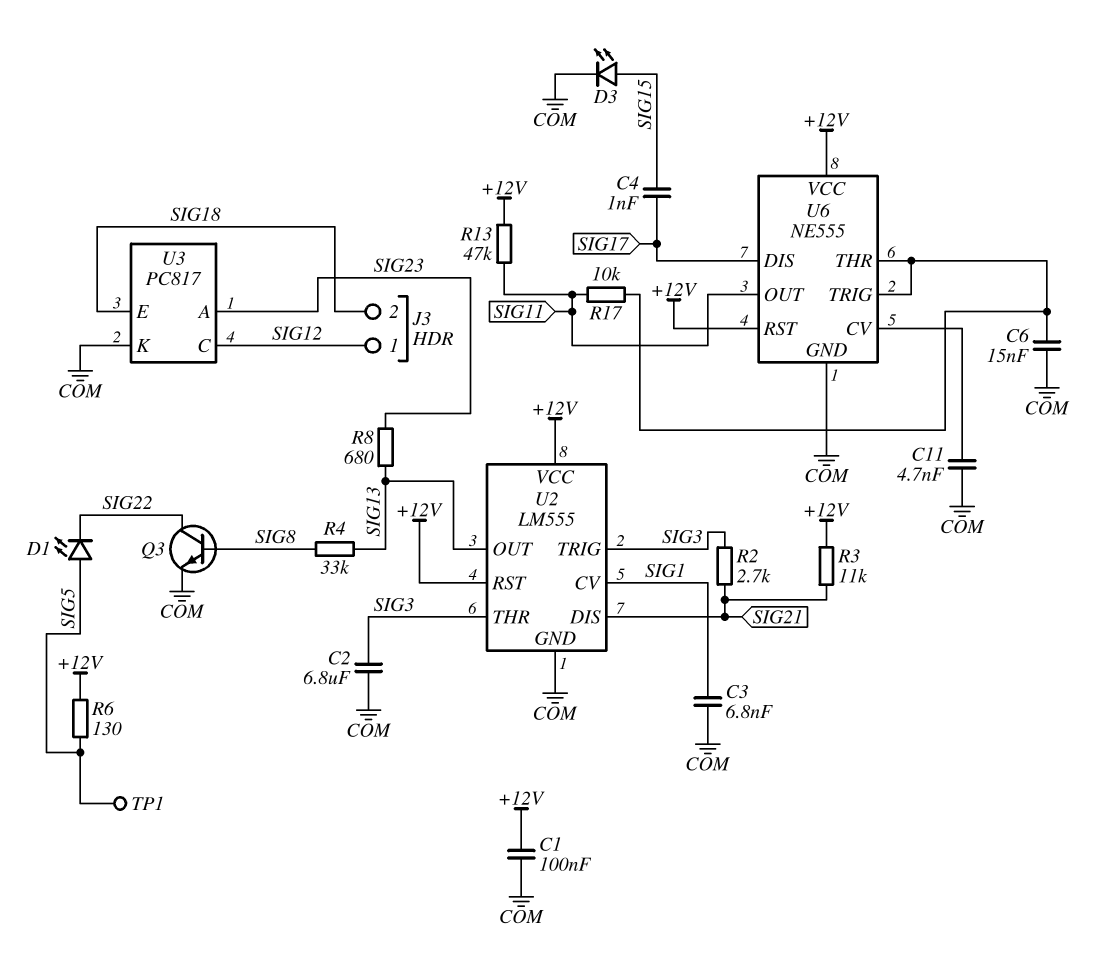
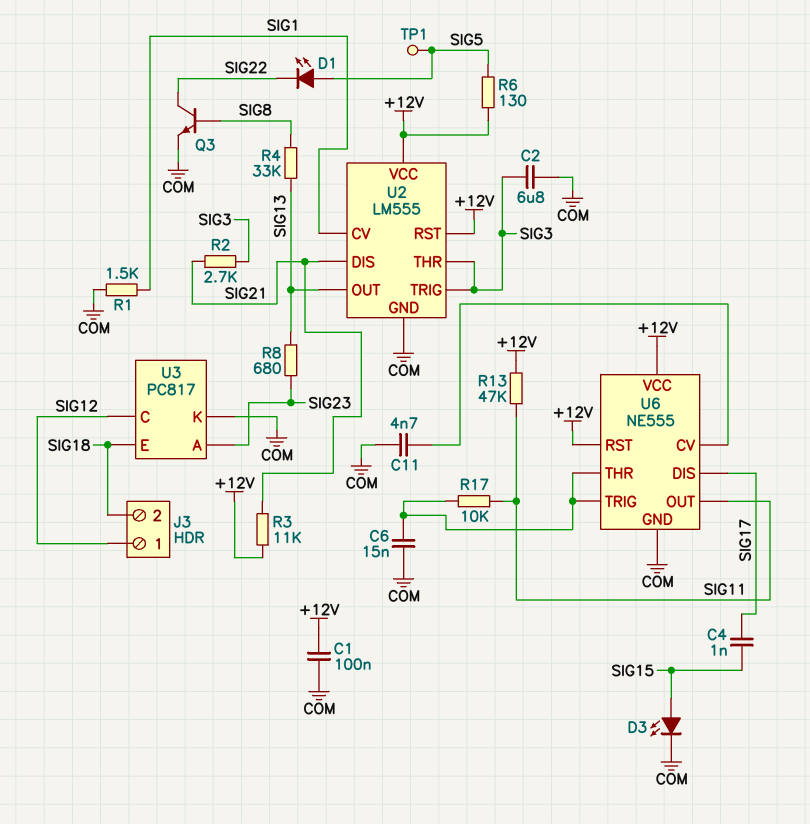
C3: 6.8nF (COM, SIG1) -> none
R1: none -> 1.5k (COM, SIG1)

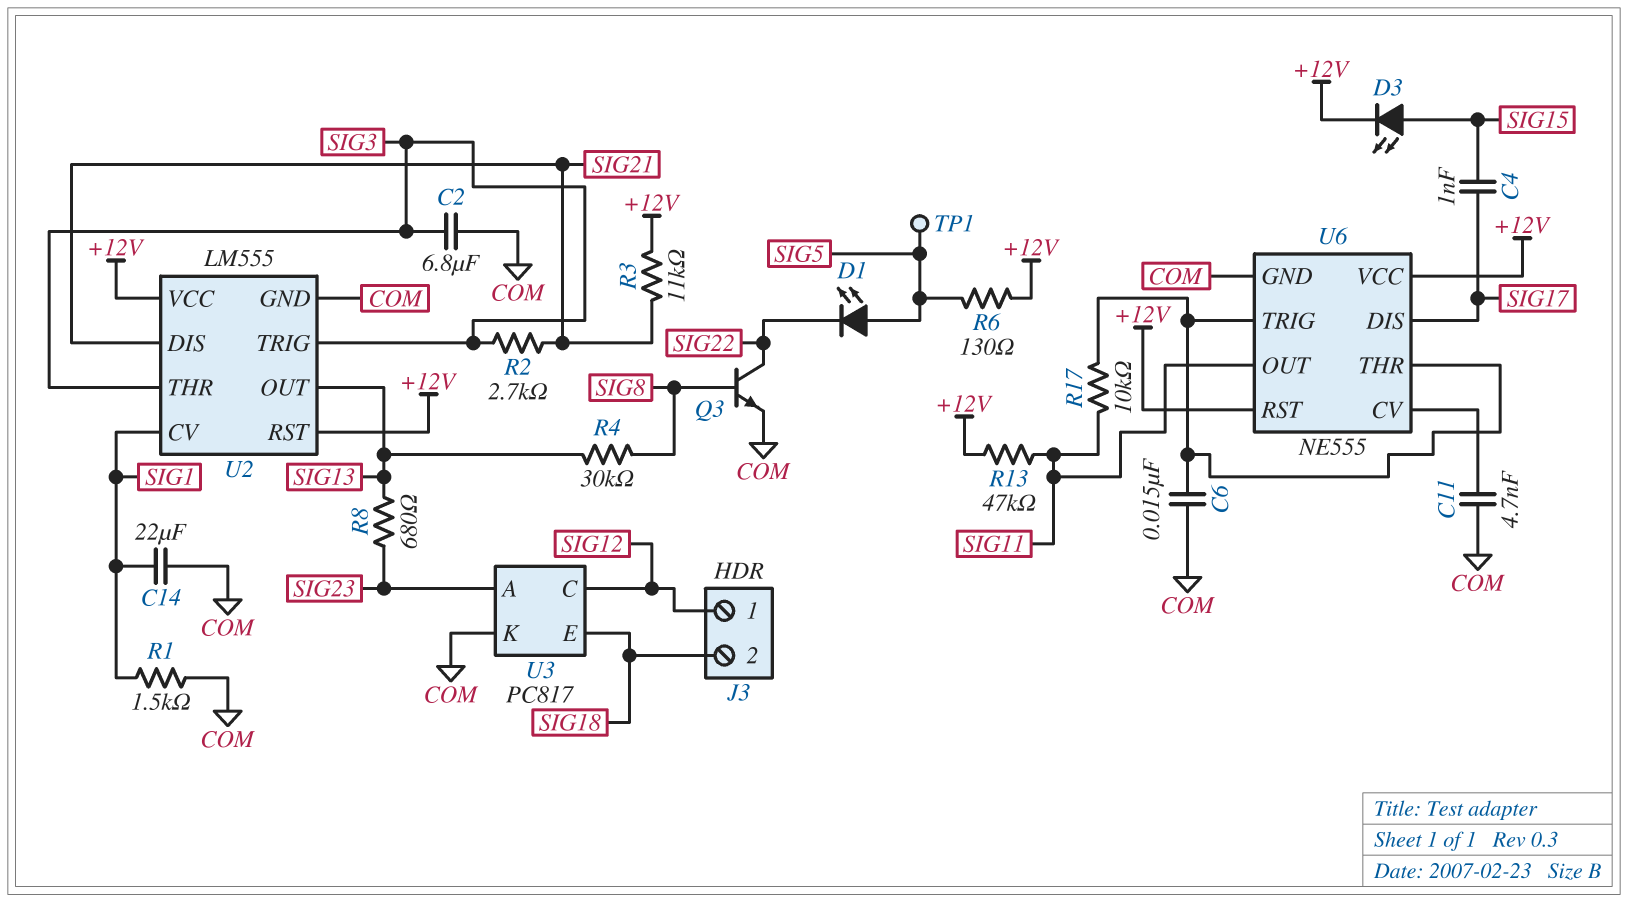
C1: 100nF (+12V, COM) -> none
C14: none -> 22uF (COM, SIG1)
D3: LED (A SIG15, K COM) -> LED (A SIG15, K +12V)
R4: 33k (SIG8, SIG13) -> 30k (SIG8, SIG13)

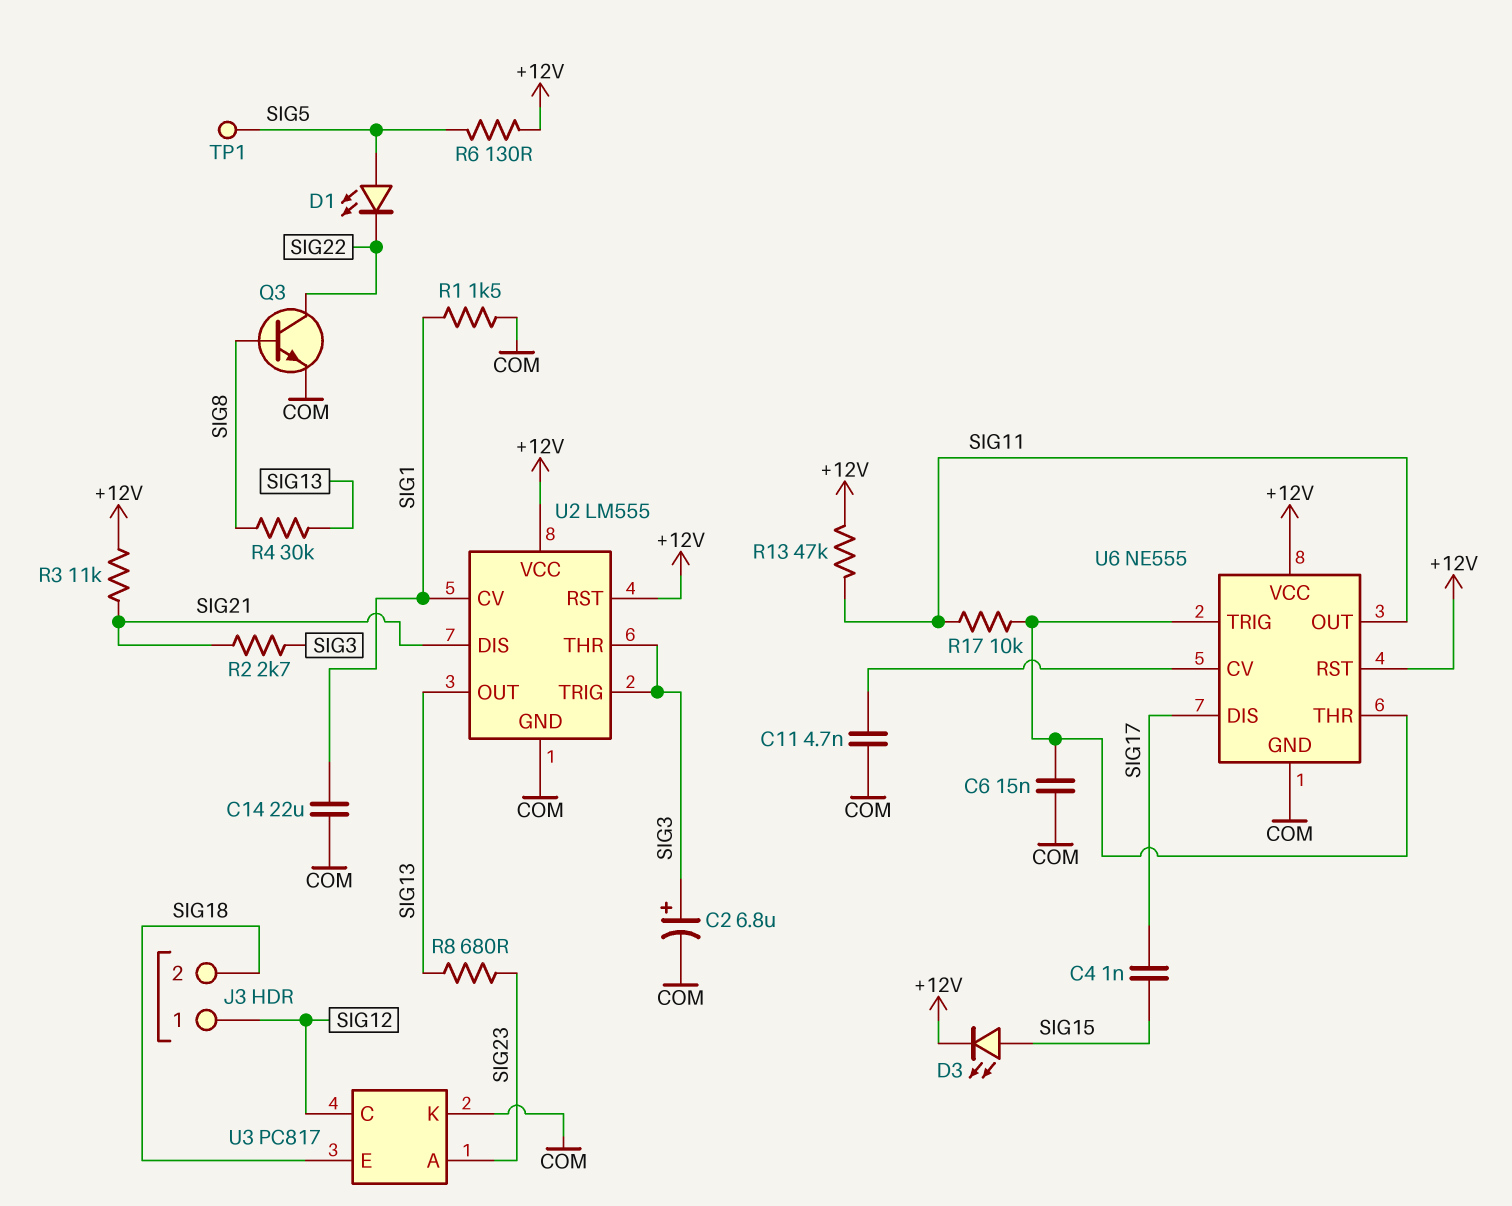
C2: 6.8uF (COM, SIG3) -> 6.8uF (plus SIG3, minus COM)

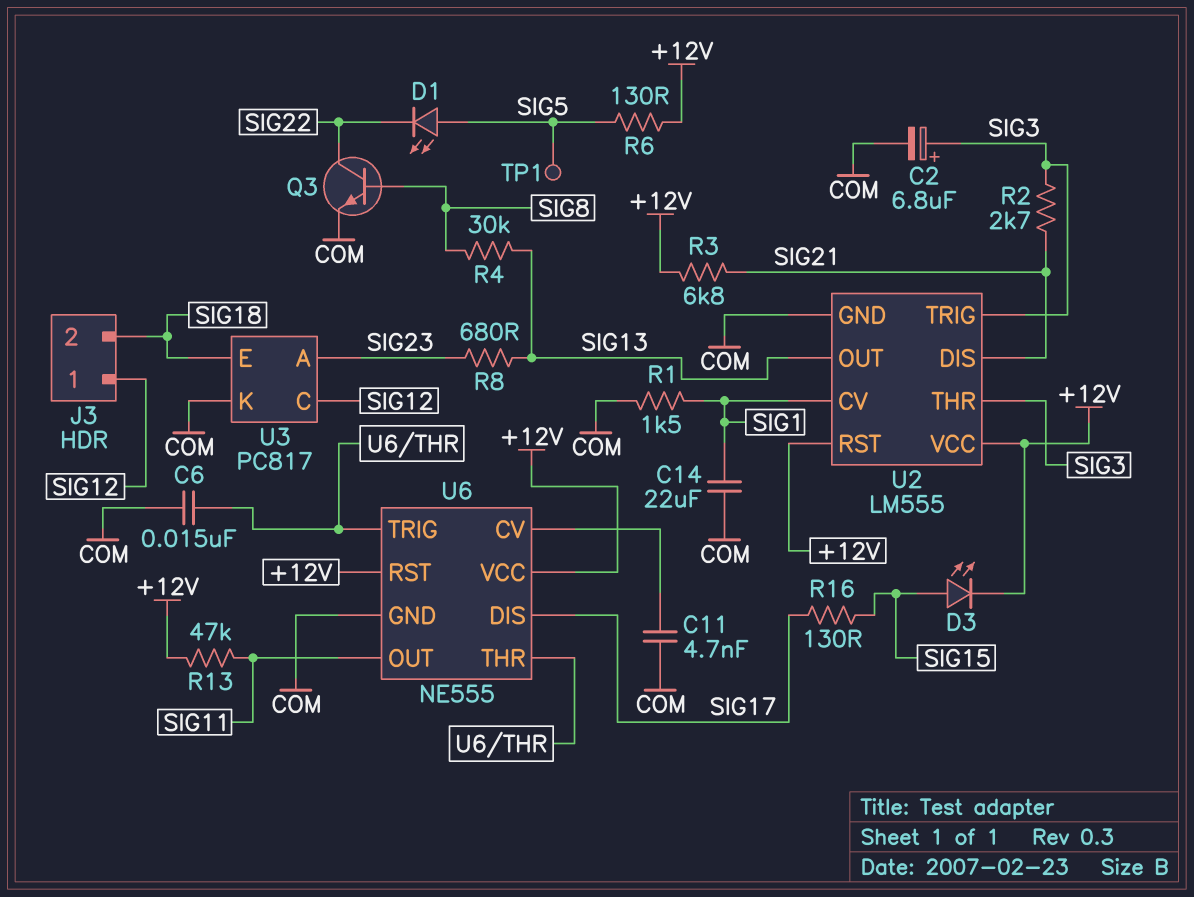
C4: 1nF (SIG15, SIG17) -> none
R3: 11k (+12V, SIG21) -> 6.8k (+12V, SIG21)
R16: none -> 130 (SIG15, SIG17)
R17: 10k (SIG11, U6/THR) -> none

